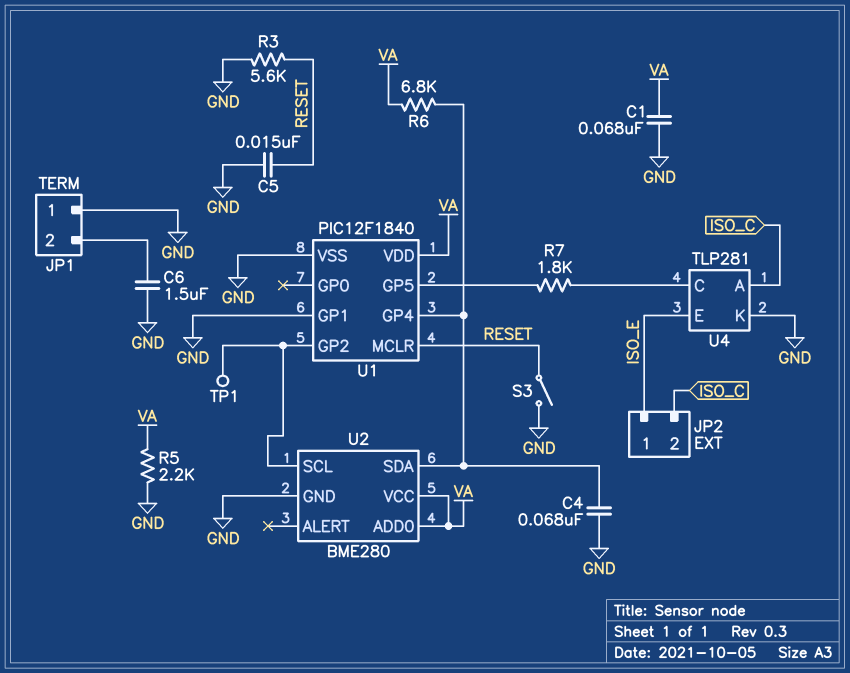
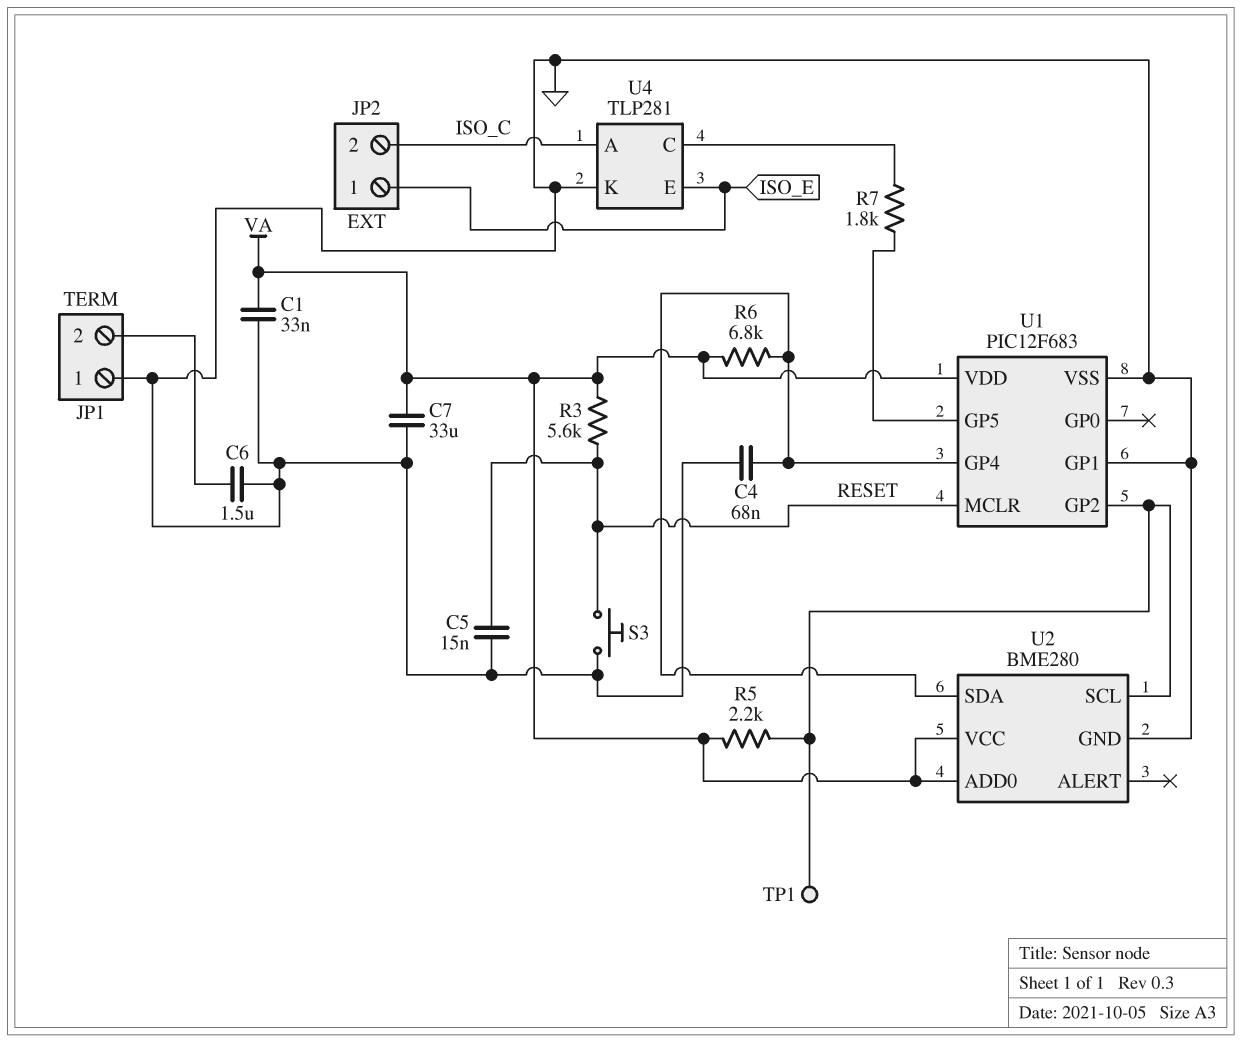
C1: 68nF (GND, VA) -> 33nF (GND, VA)
C7: none -> 33uF (GND, VA)
R3: 5.6k (GND, RESET) -> 5.6k (RESET, VA)
R5: 2.2k (GND, VA) -> 2.2k (U1/GP2, VA)
S3: switch (GND, RESET) -> button (GND, RESET)
U1: PIC12F1840 -> PIC12F683

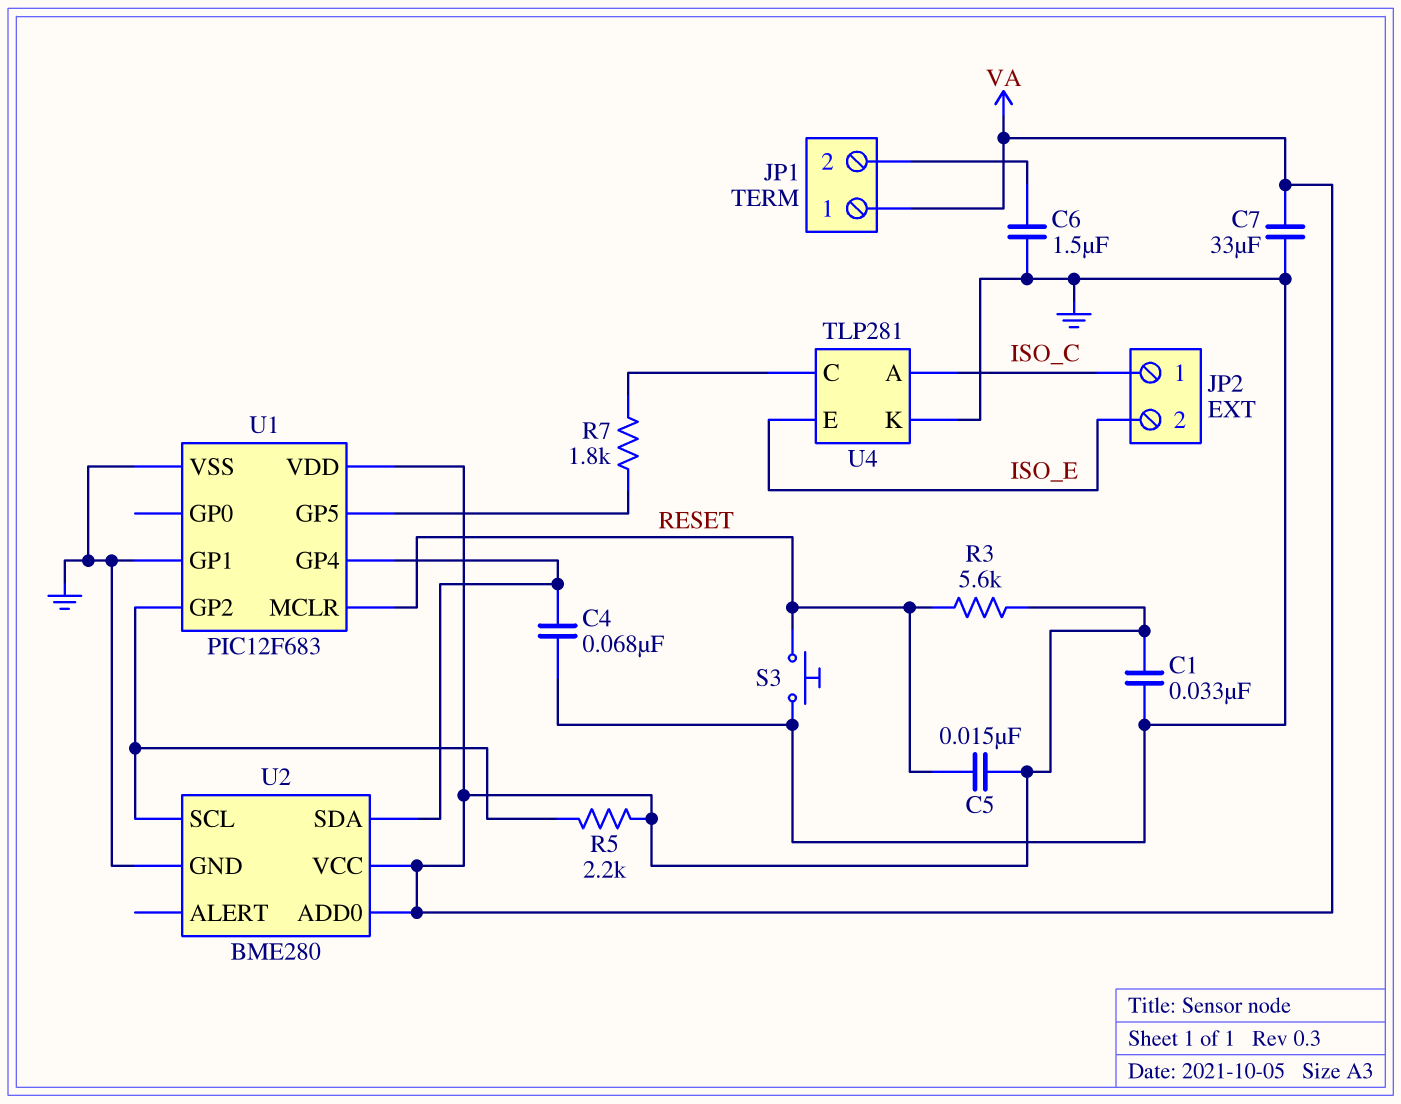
C5: 15nF (GND, RESET) -> 15nF (RESET, VA)
JP1 pin 1: GND -> VA
JP2 pin 1: ISO_E -> ISO_C
JP2 pin 2: ISO_C -> ISO_E
R6: 6.8k (U1/GP4, VA) -> none
TP1: test point (U1/GP2) -> none

